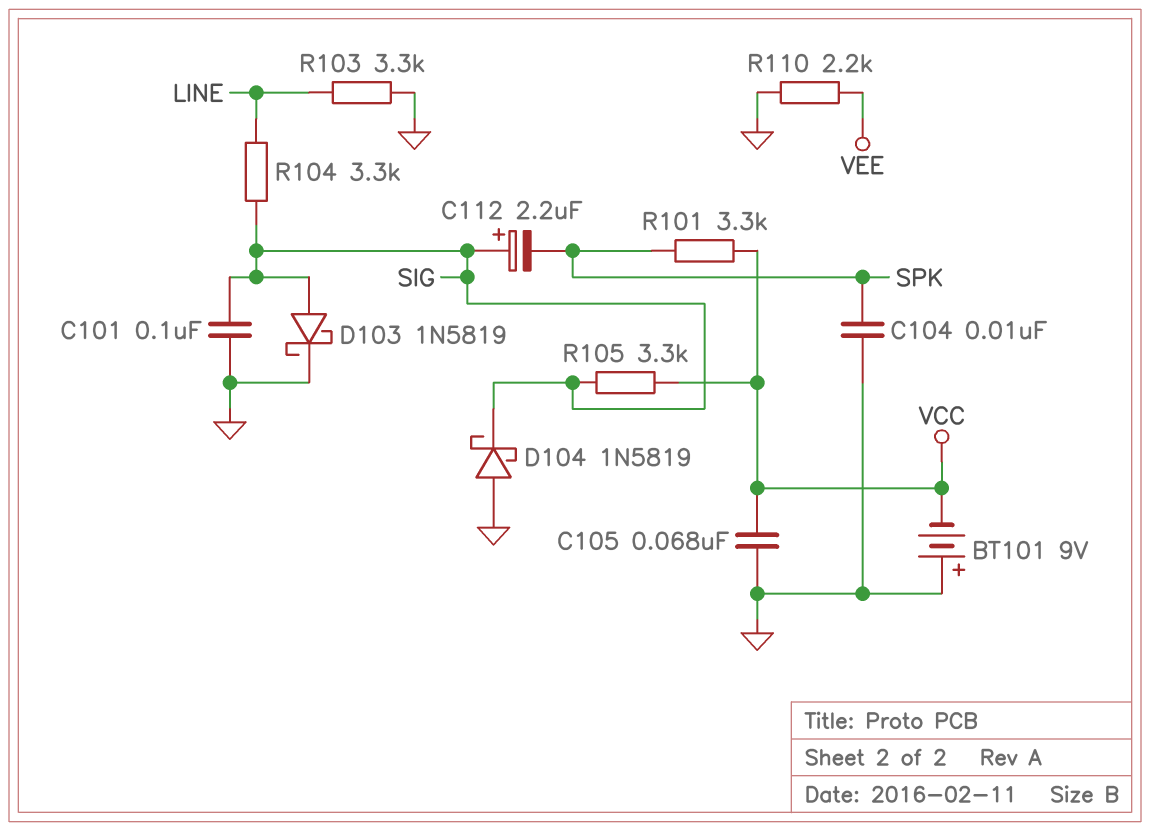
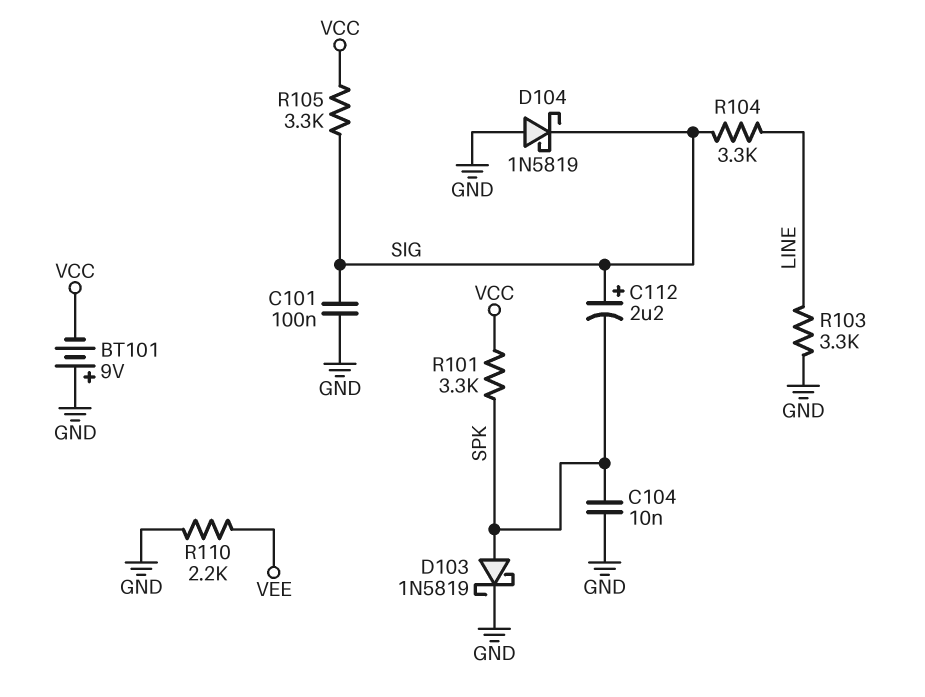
C105: 68nF (GND, VCC) -> none
D103: schottky 1N5819 (A SIG, K GND) -> schottky 1N5819 (A SPK, K GND)

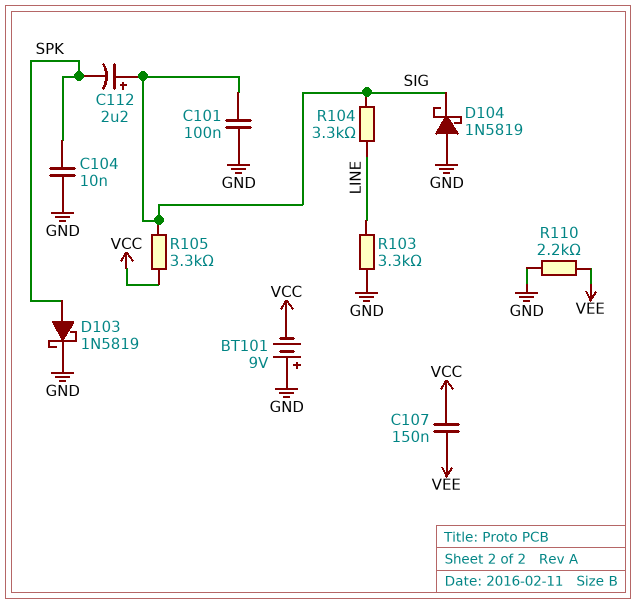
C107: none -> 150nF (VCC, VEE)
R101: 3.3k (SPK, VCC) -> none

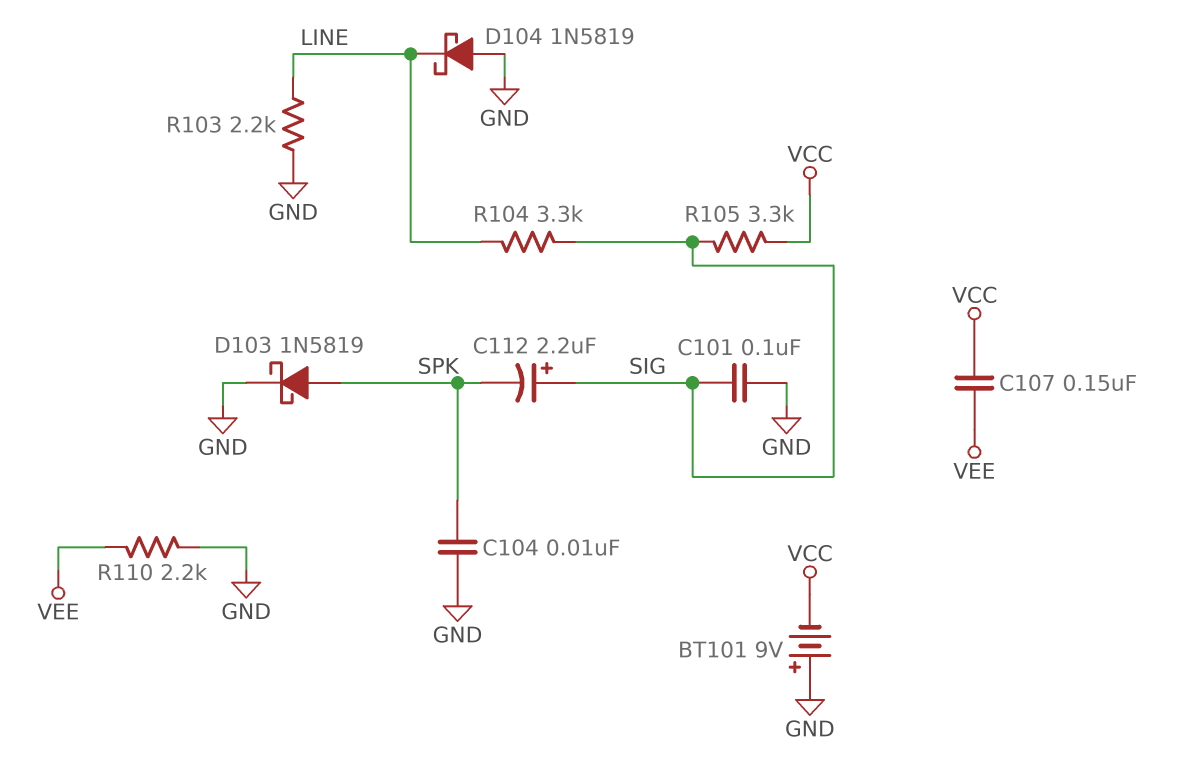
D104: schottky 1N5819 (A GND, K SIG) -> schottky 1N5819 (A GND, K LINE)
R103: 3.3k (GND, LINE) -> 2.2k (GND, LINE)

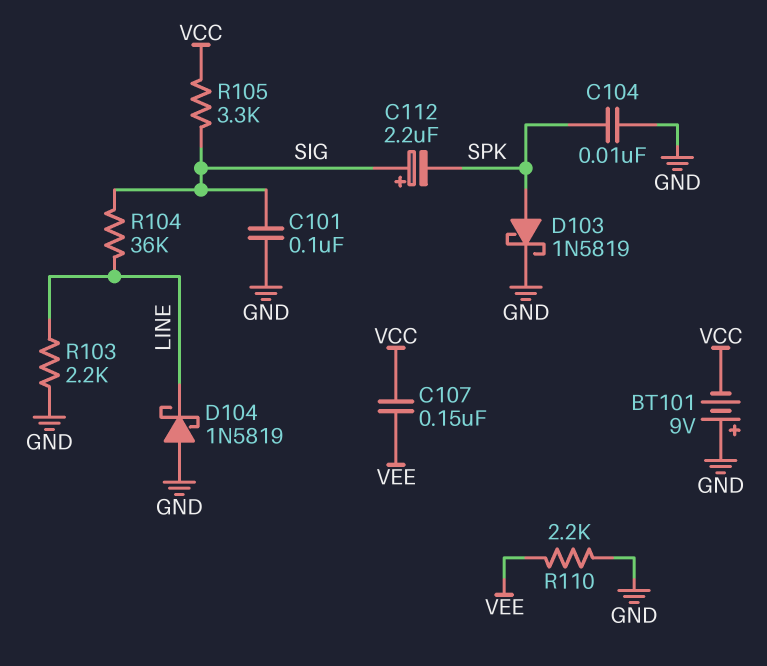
R104: 3.3k (LINE, SIG) -> 36k (LINE, SIG)

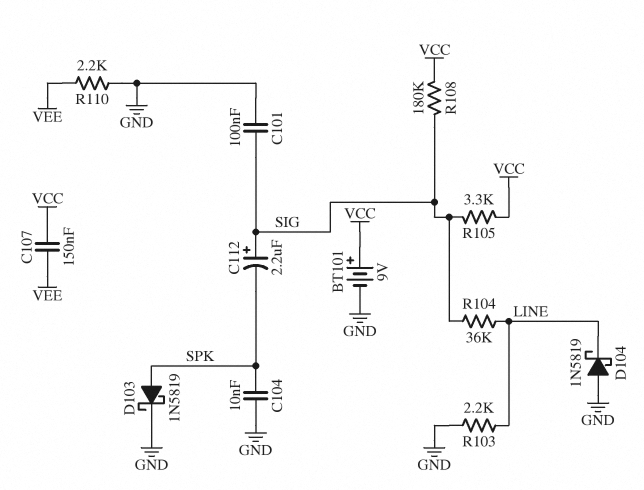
BT101: 9V (plus GND, minus VCC) -> 9V (plus VCC, minus GND)
R108: none -> 180k (SIG, VCC)

